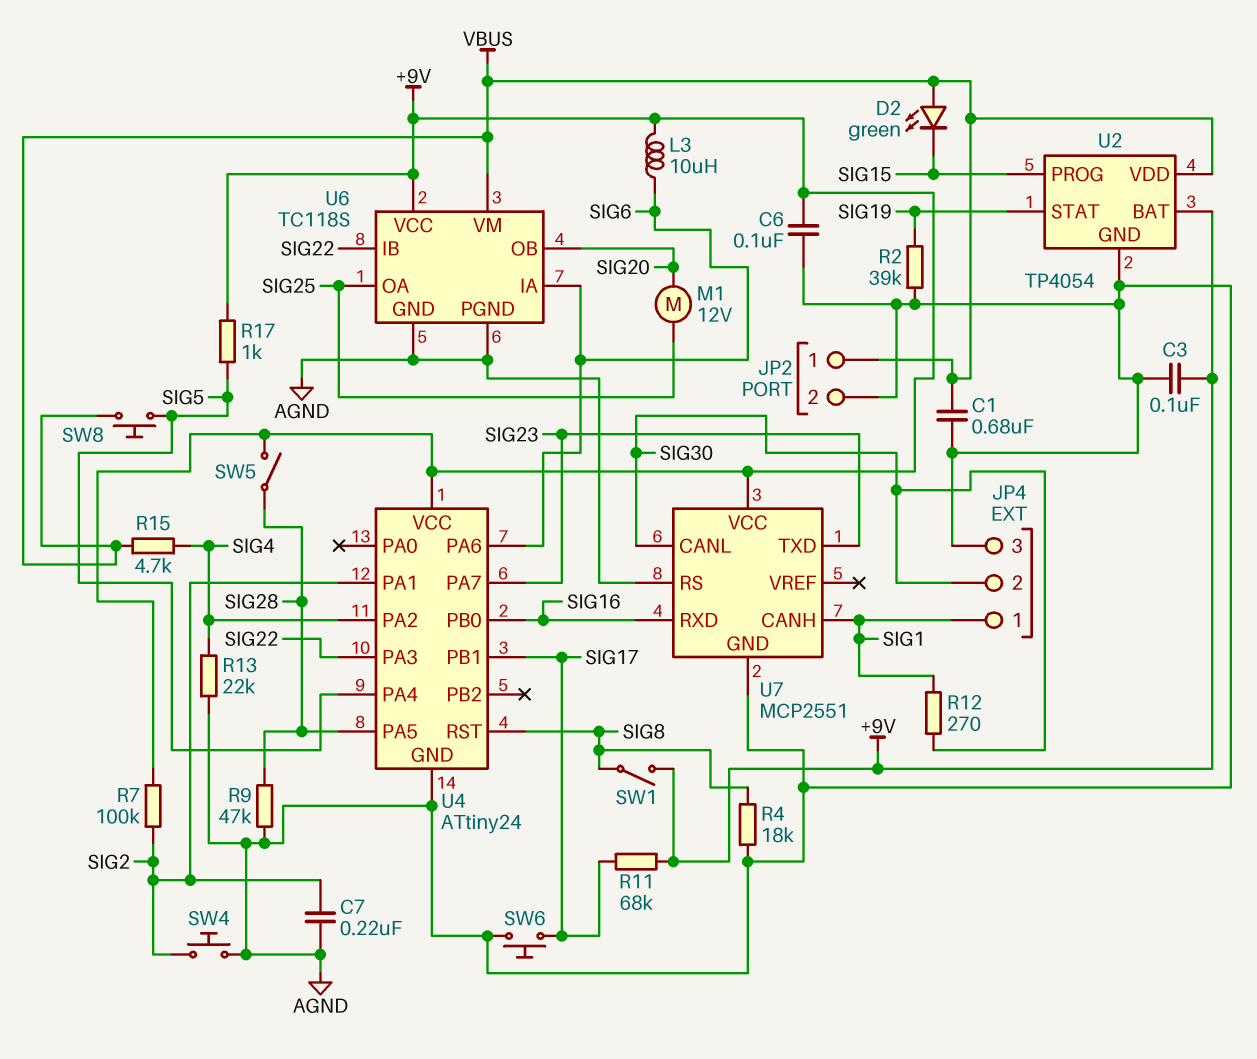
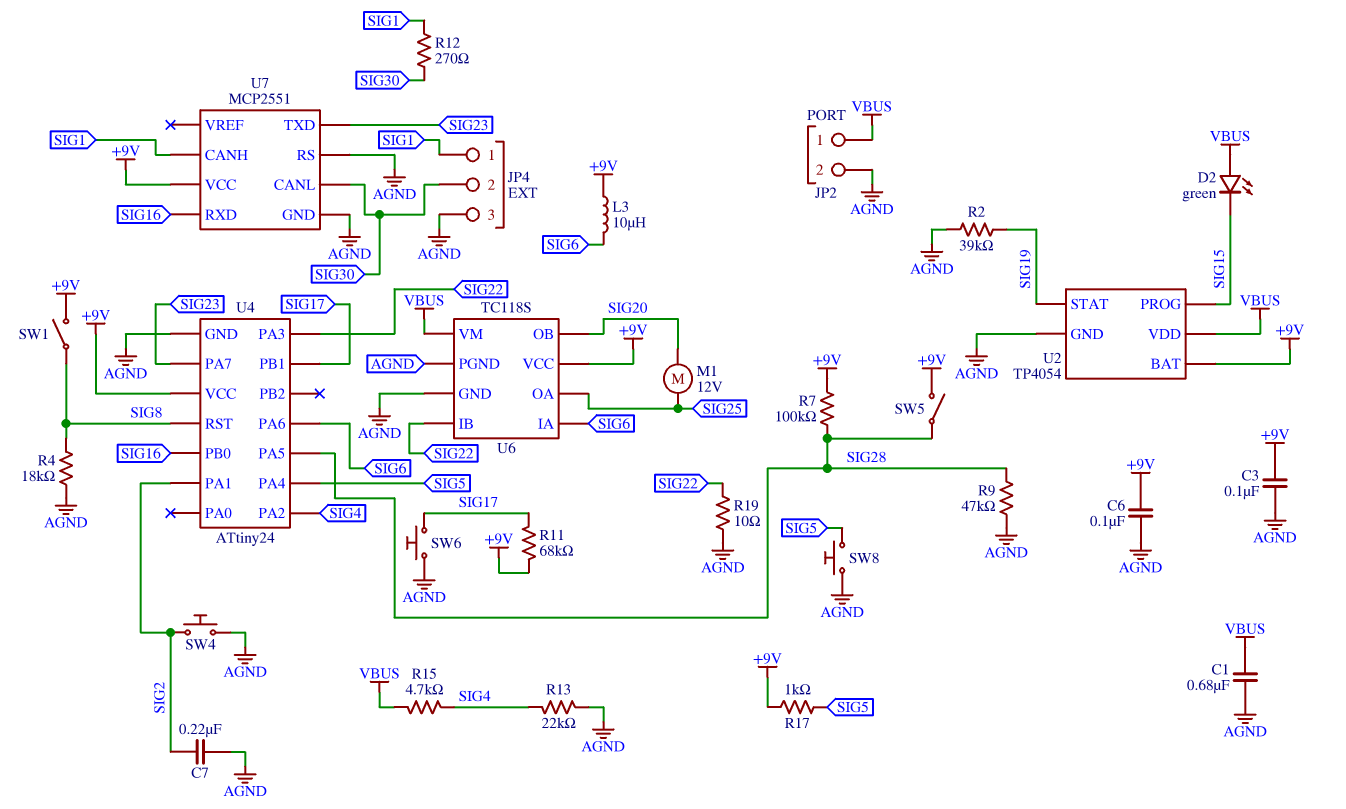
R7: 100k (+9V, SIG2) -> 100k (+9V, SIG28)
R19: none -> 10 (AGND, SIG22)
SW8: button (SIG5, VBUS) -> button (AGND, SIG5)

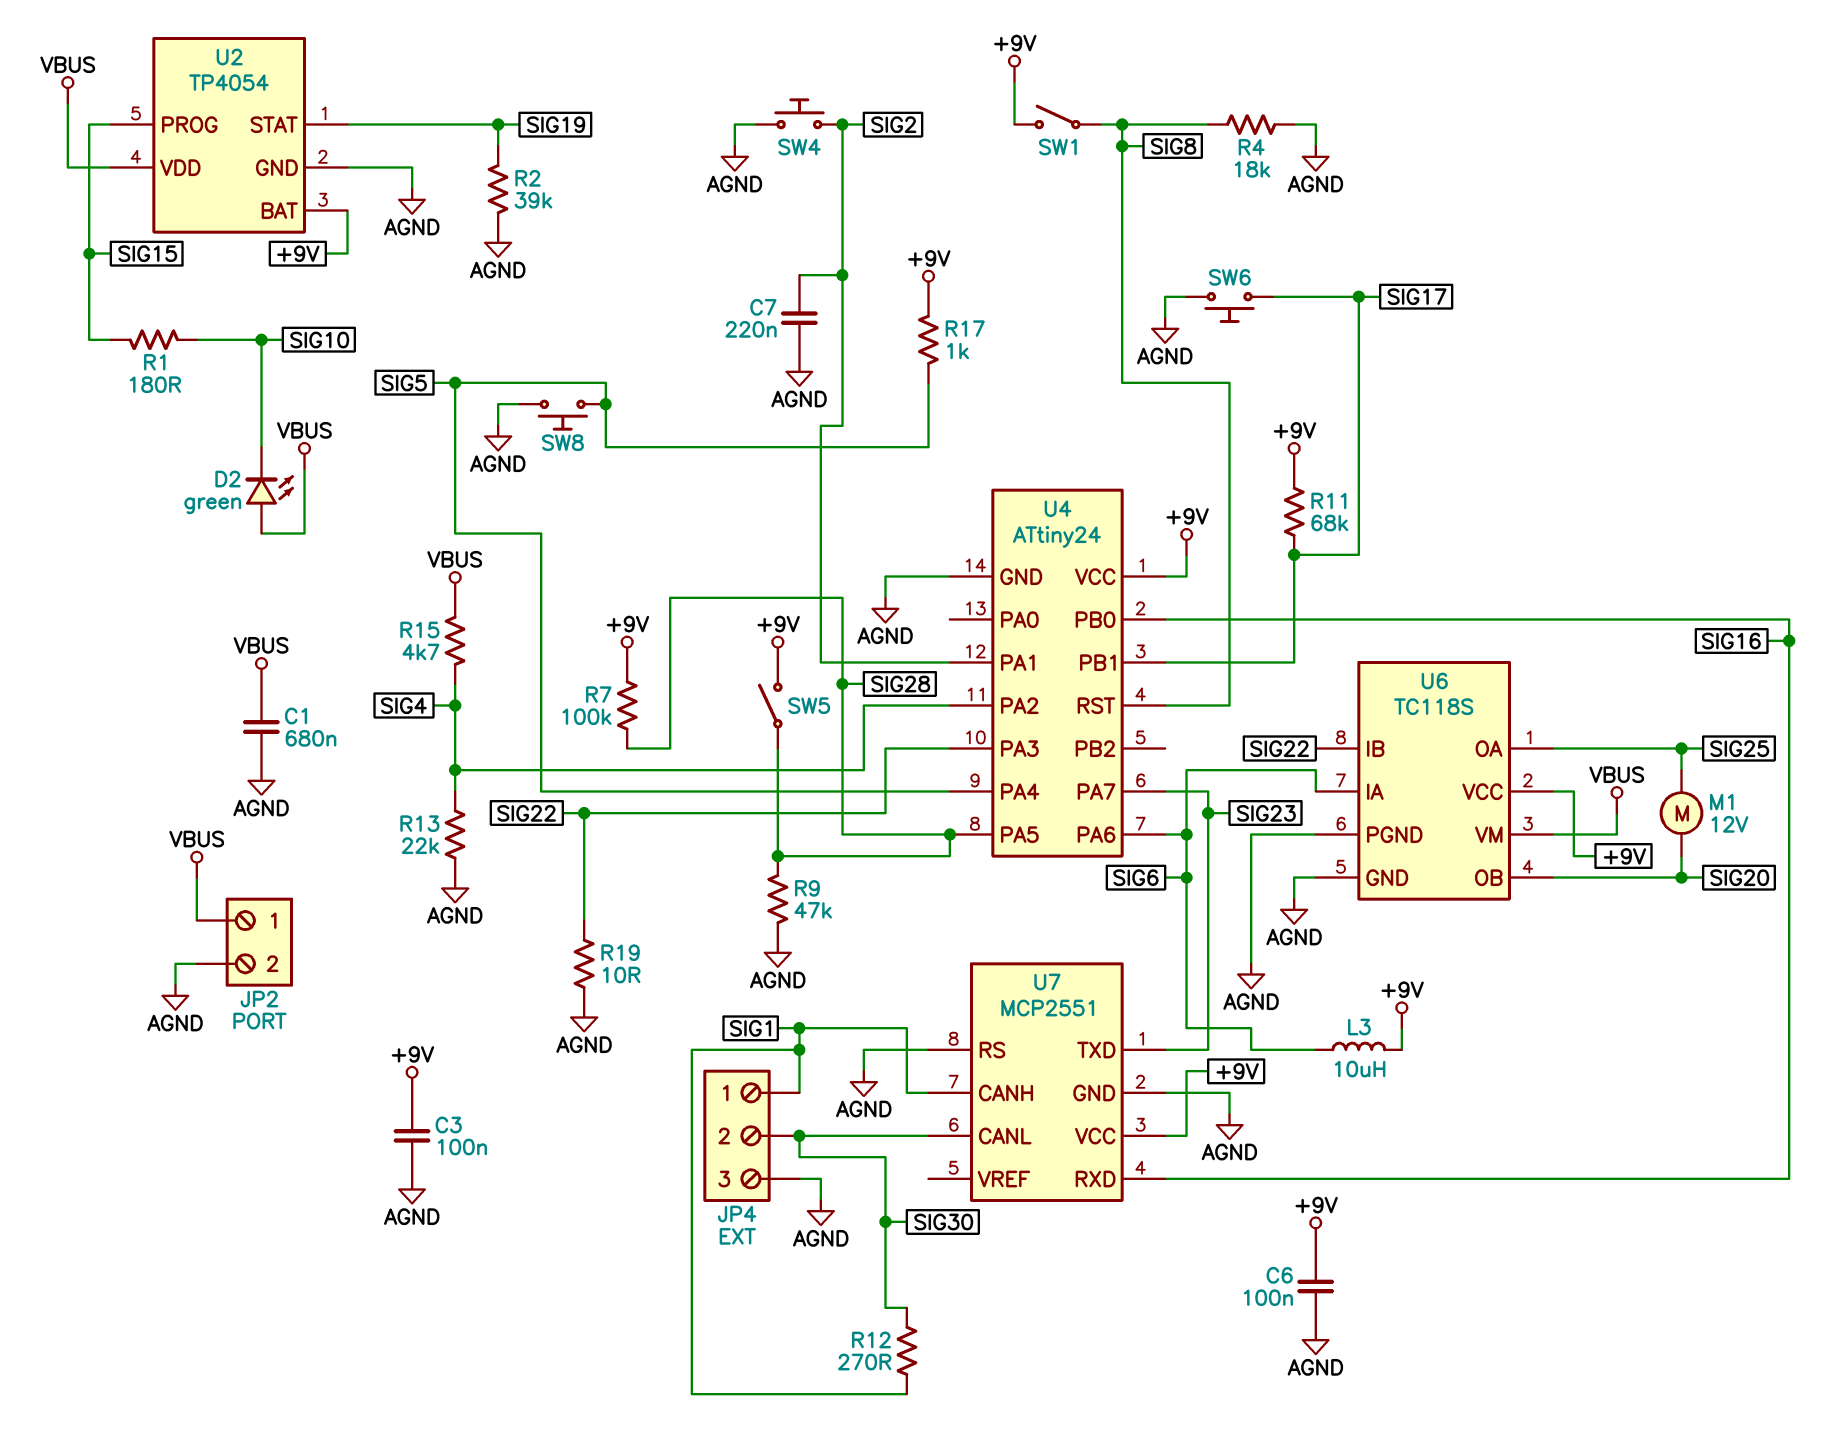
D2: LED green (A VBUS, K SIG15) -> LED green (A VBUS, K SIG10)
R1: none -> 180 (SIG10, SIG15)

